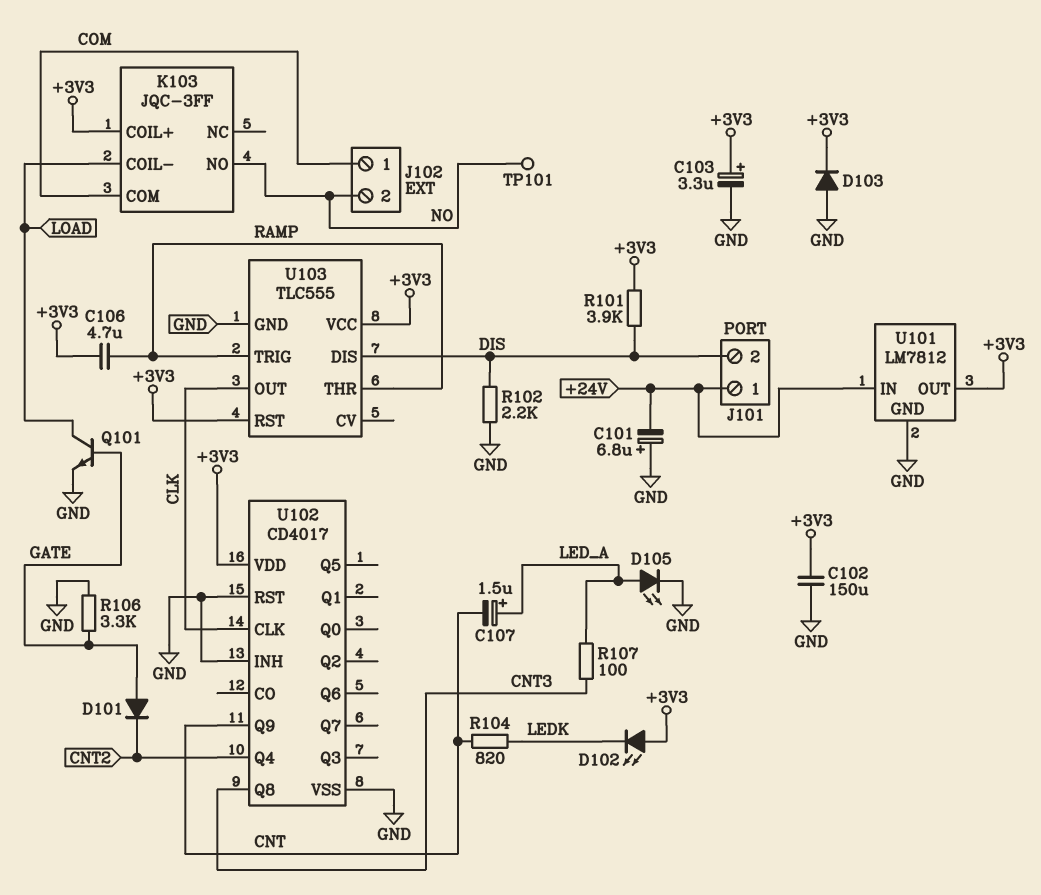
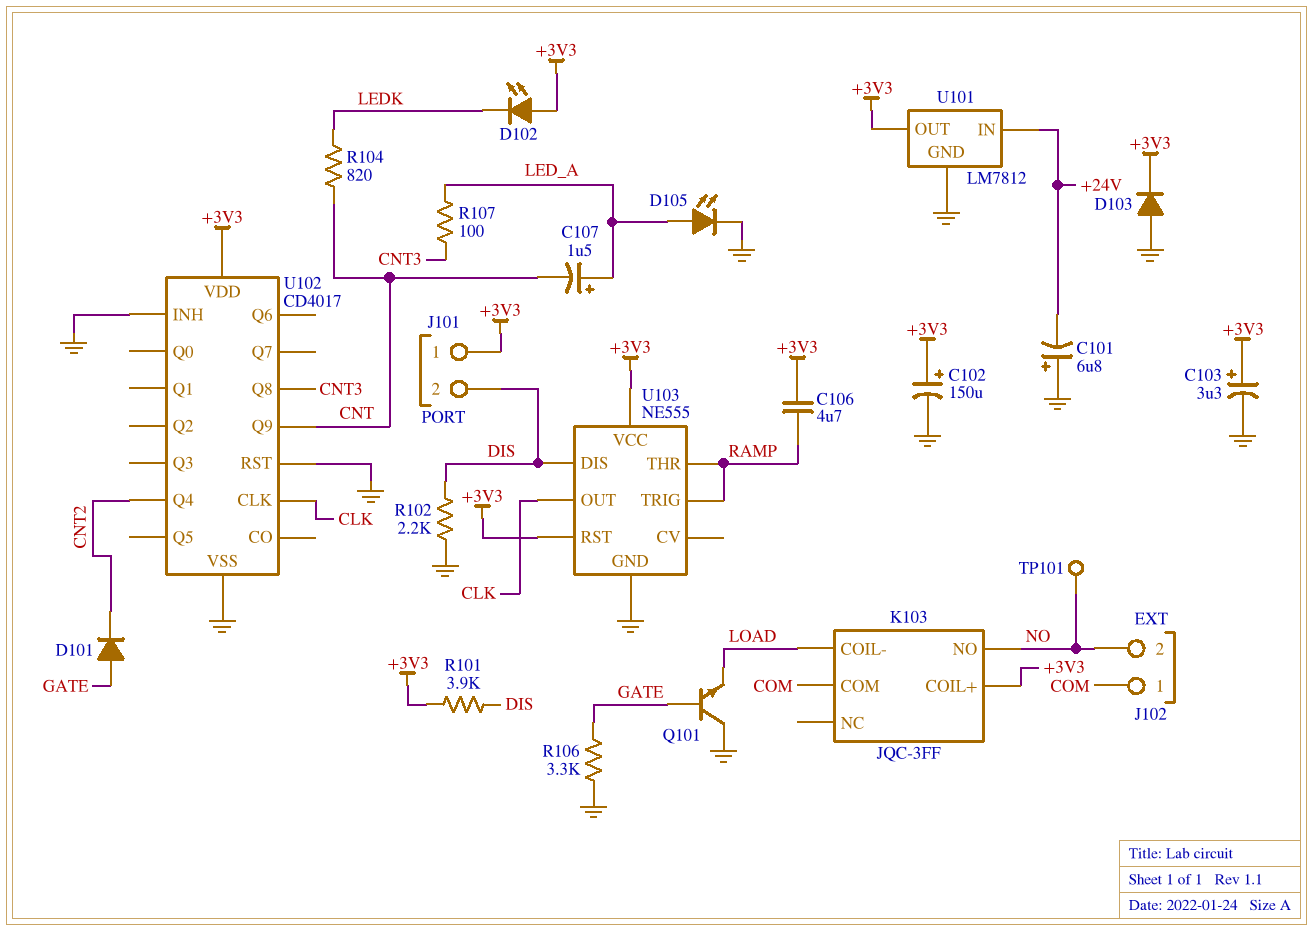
C102: 150uF (+3V3, GND) -> 150uF (plus +3V3, minus GND)
J101 pin 1: +24V -> +3V3
Q101: NPN (B GATE, C LOAD, E GND) -> NPN (B GATE, C GND, E LOAD)
U103: TLC555 -> NE555

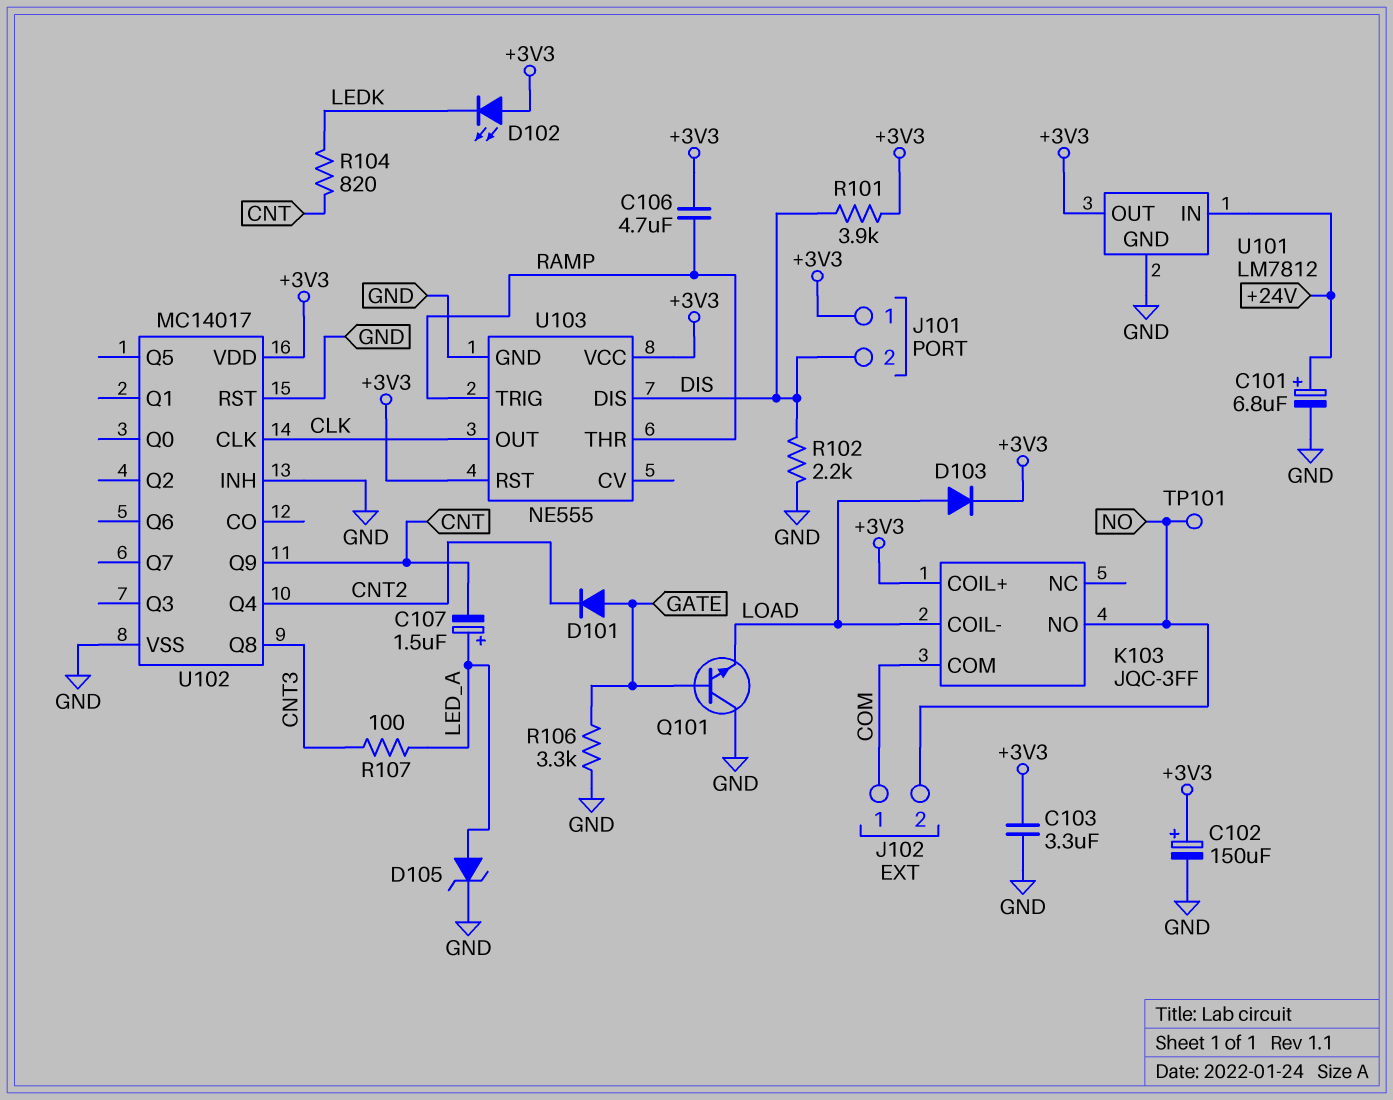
C101: 6.8uF (plus GND, minus +24V) -> 6.8uF (plus +24V, minus GND)
C103: 3.3uF (plus +3V3, minus GND) -> 3.3uF (+3V3, GND)
D103: diode (A GND, K +3V3) -> diode (A LOAD, K +3V3)
D105: LED (A LED_A, K GND) -> zener (A LED_A, K GND)
U102: CD4017 -> MC14017

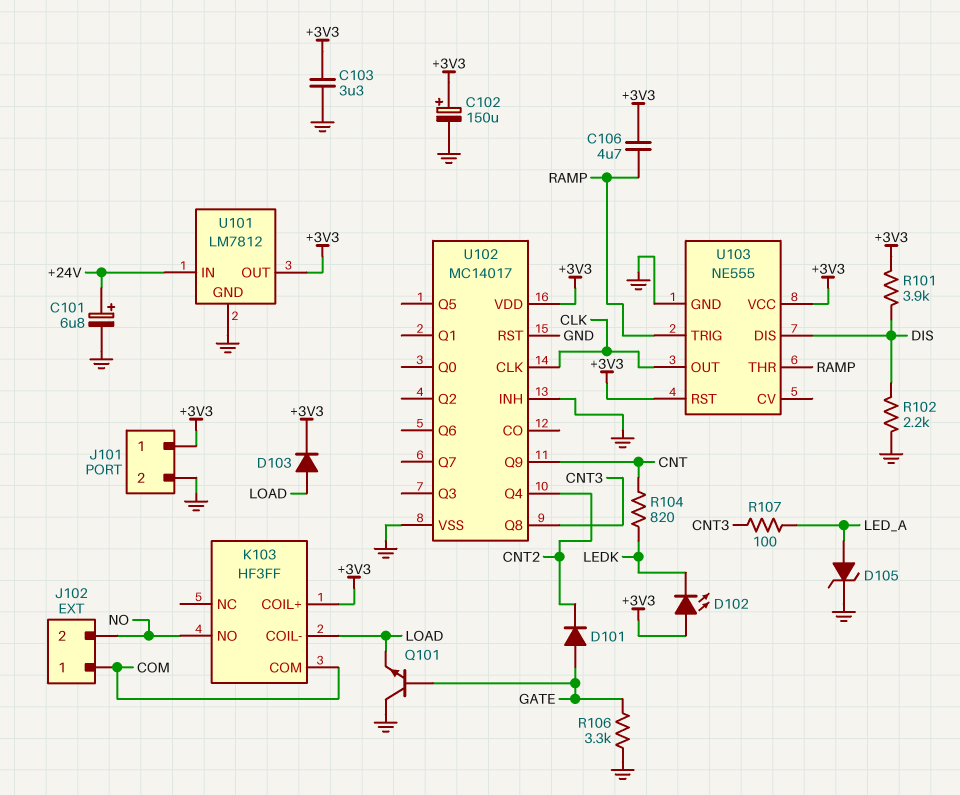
C107: 1.5uF (plus LED_A, minus CNT) -> none
J101 pin 2: DIS -> GND
K103: JQC-3FF -> HF3FF
TP101: test point (NO) -> none

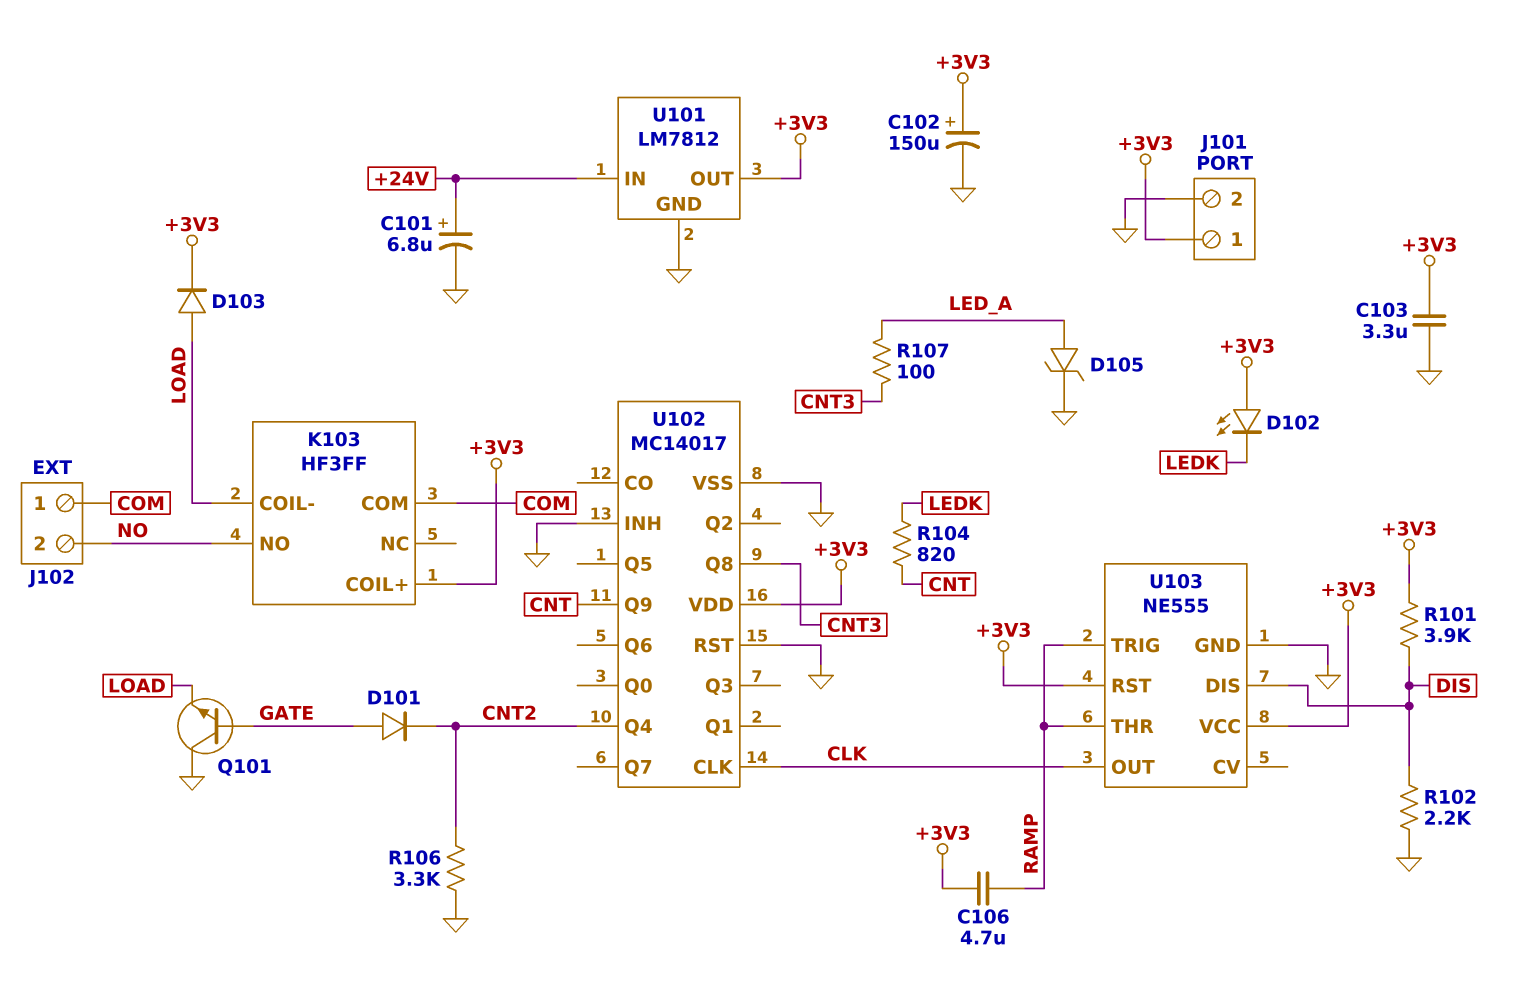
R106: 3.3k (GATE, GND) -> 3.3k (CNT2, GND)

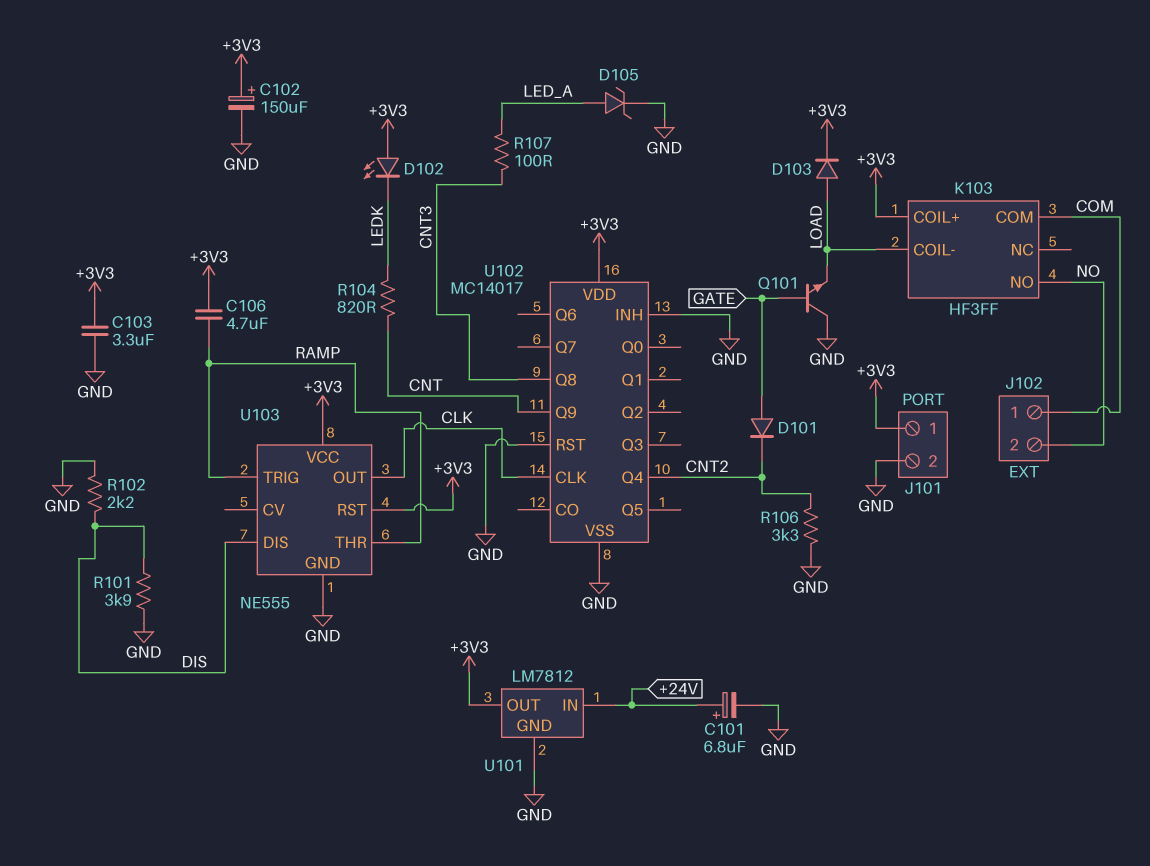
R101: 3.9k (+3V3, DIS) -> 3.9k (DIS, GND)

